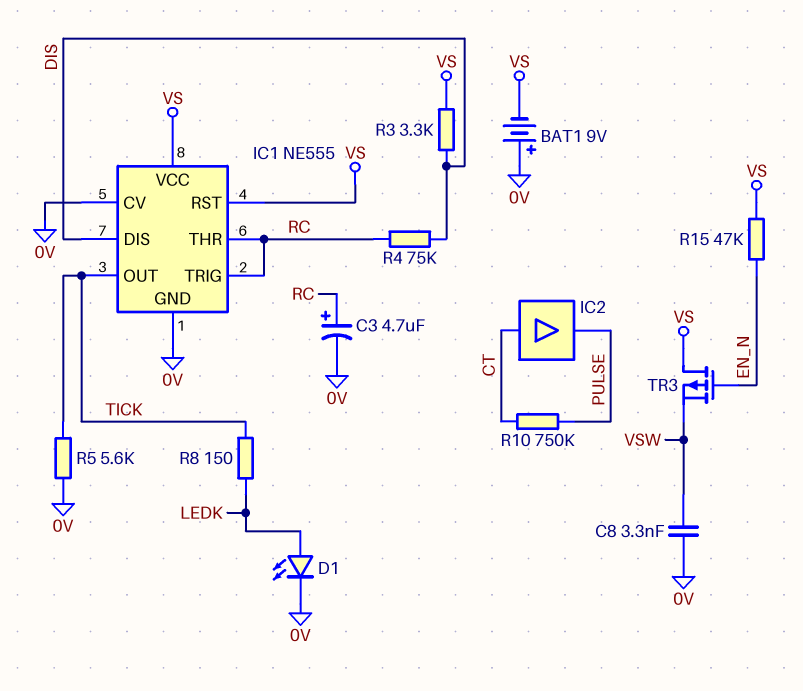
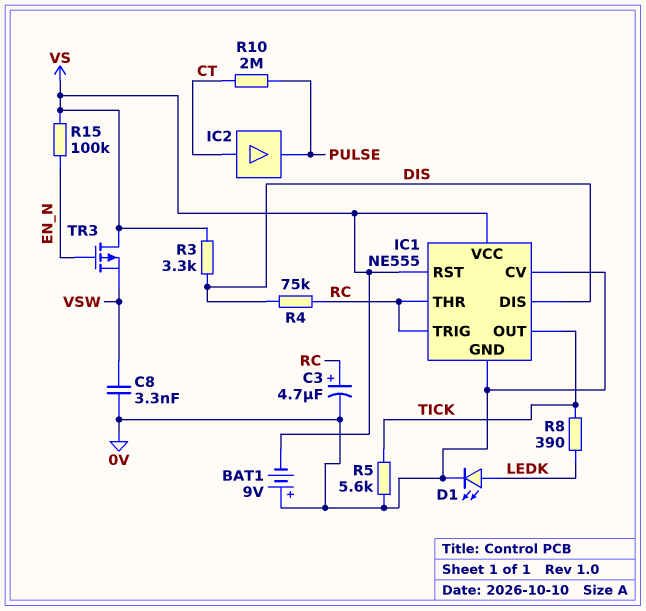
R8: 150 (LEDK, TICK) -> 390 (LEDK, TICK)
R10: 750k (CT, PULSE) -> 2M (CT, PULSE)
R15: 47k (EN_N, VS) -> 100k (EN_N, VS)

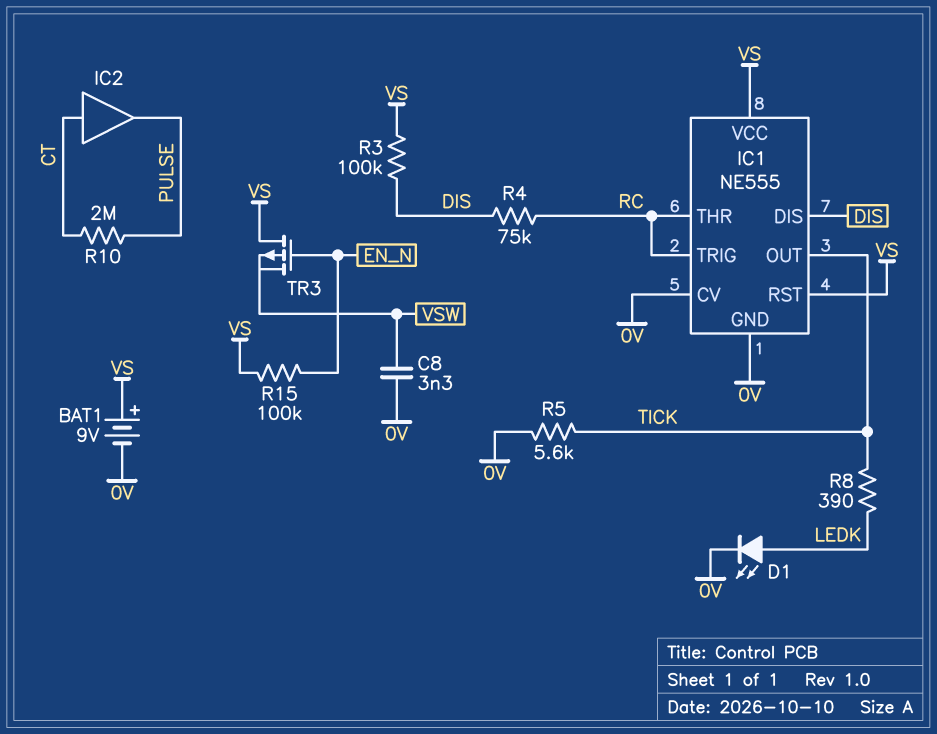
BAT1: 9V (plus 0V, minus VS) -> 9V (plus VS, minus 0V)
C3: 4.7uF (plus RC, minus 0V) -> none
R3: 3.3k (DIS, VS) -> 100k (DIS, VS)

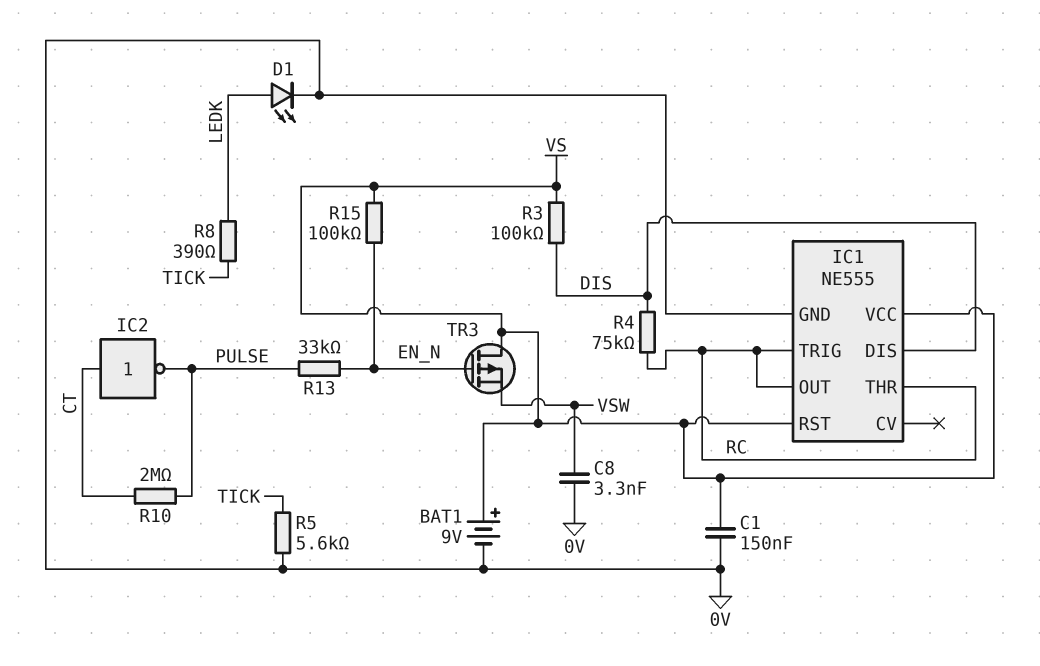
C1: none -> 150nF (0V, VS)
IC1 pin CV: 0V -> none
IC1 pin OUT: TICK -> RC
IC2: buffer (in CT, out PULSE) -> NOT (in CT, out PULSE)
R13: none -> 33k (EN_N, PULSE)

